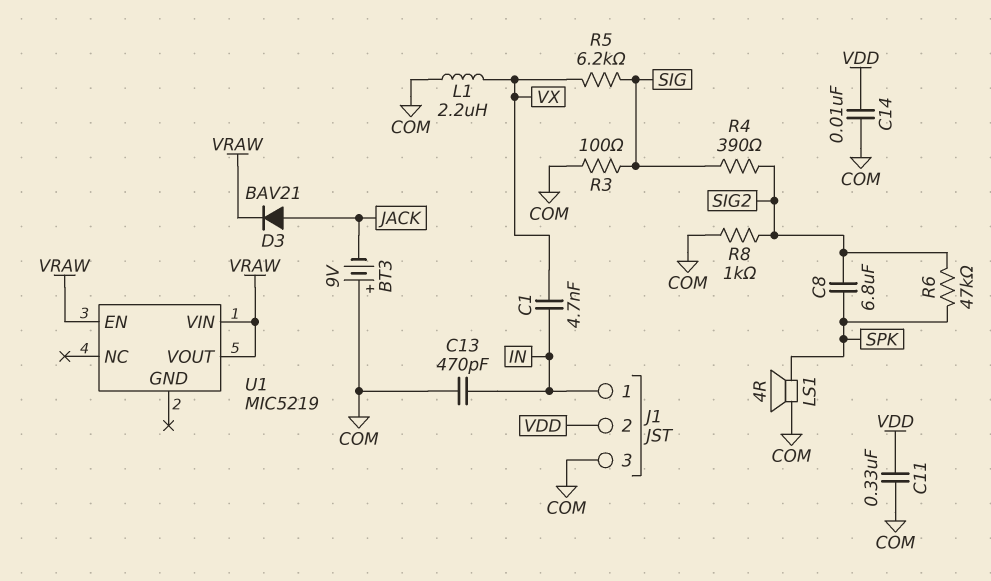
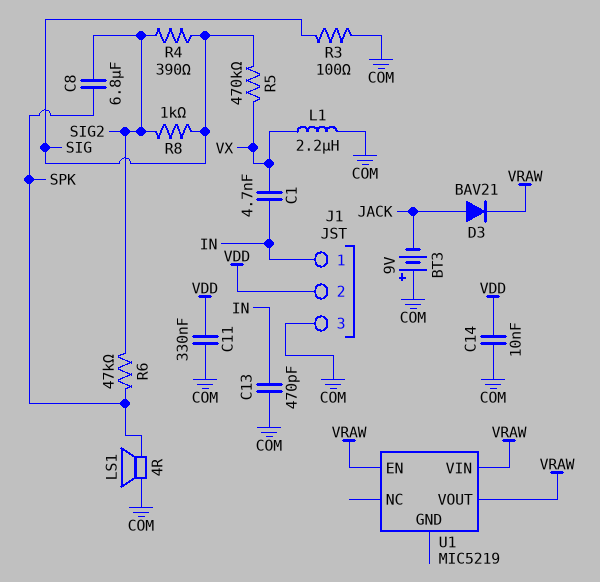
R5: 6.2k (SIG, VX) -> 470k (SIG, VX)
R8: 1k (COM, SIG2) -> 1k (SIG, SIG2)

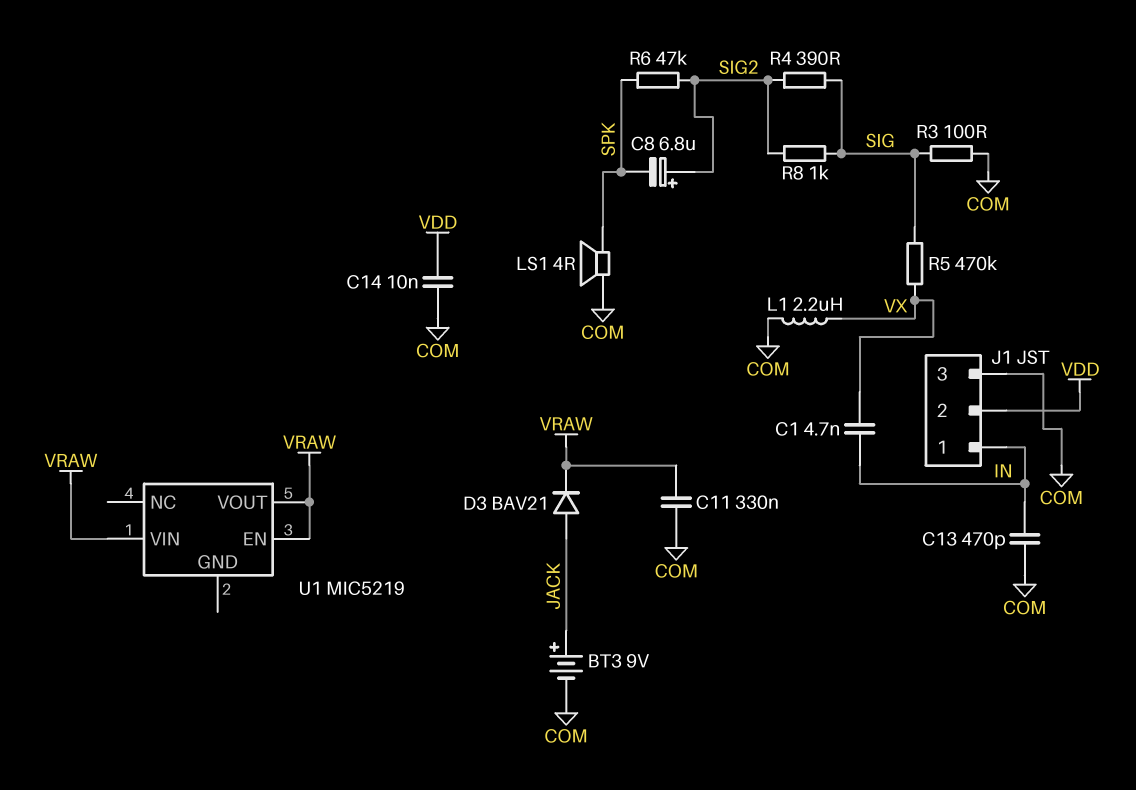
BT3: 9V (plus COM, minus JACK) -> 9V (plus JACK, minus COM)
C8: 6.8uF (SIG2, SPK) -> 6.8uF (plus SIG2, minus SPK)
C11: 330nF (COM, VDD) -> 330nF (COM, VRAW)

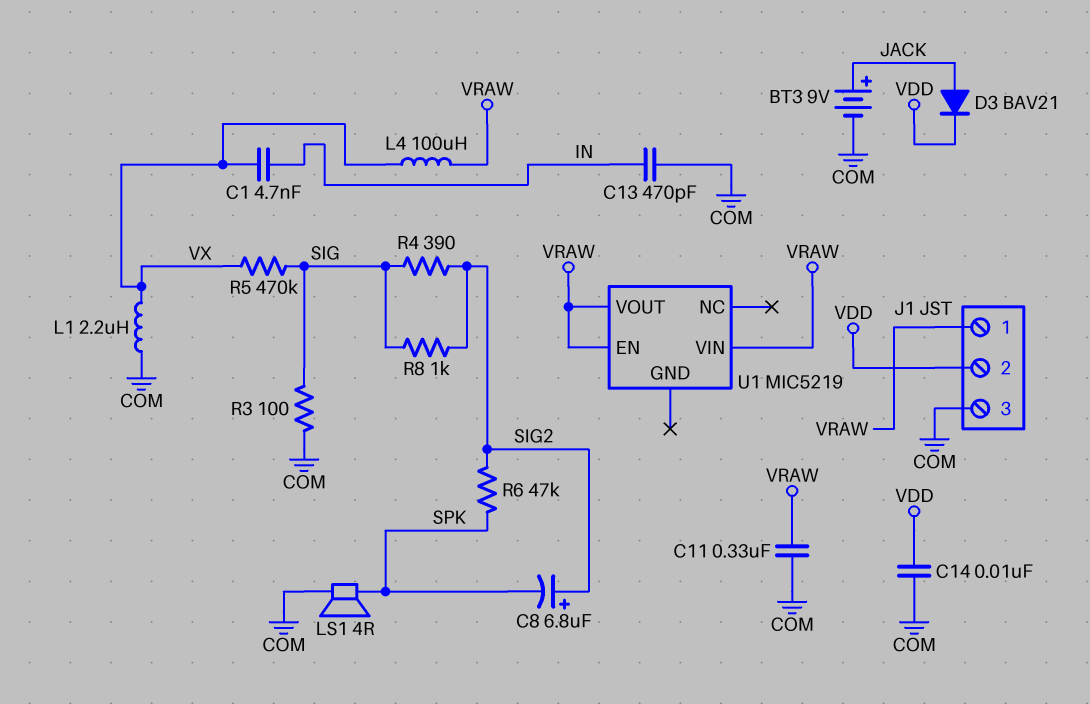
D3: diode BAV21 (A JACK, K VRAW) -> diode BAV21 (A JACK, K VDD)
J1 pin 1: IN -> VRAW
L4: none -> 100uH (VRAW, VX)

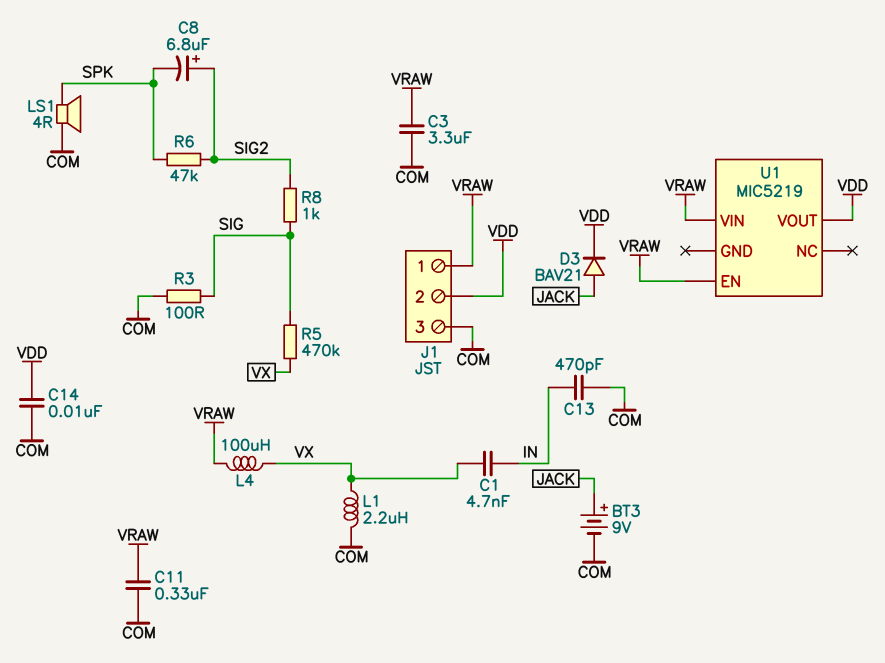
C3: none -> 3.3uF (COM, VRAW)
R4: 390 (SIG, SIG2) -> none
U1 pin VOUT: VRAW -> VDD

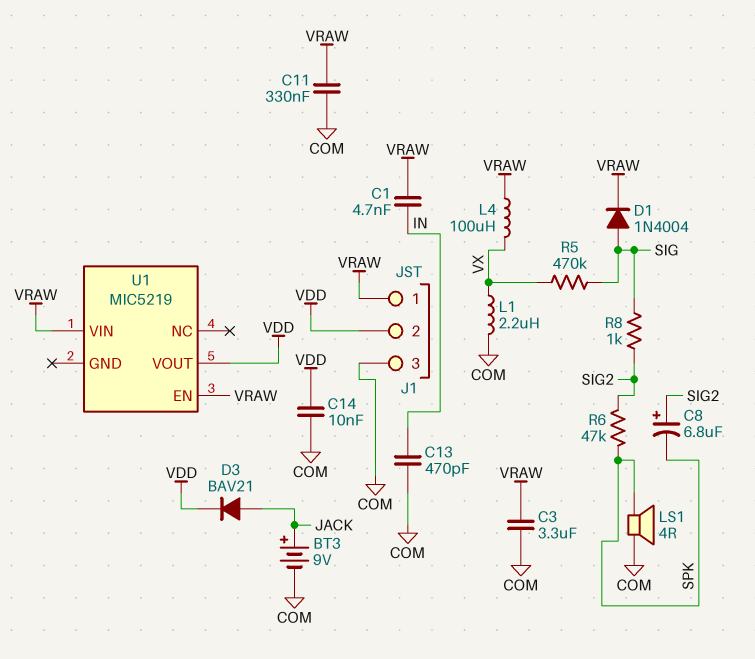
C1: 4.7nF (IN, VX) -> 4.7nF (IN, VRAW)
D1: none -> diode 1N4004 (A SIG, K VRAW)
R3: 100 (COM, SIG) -> none

